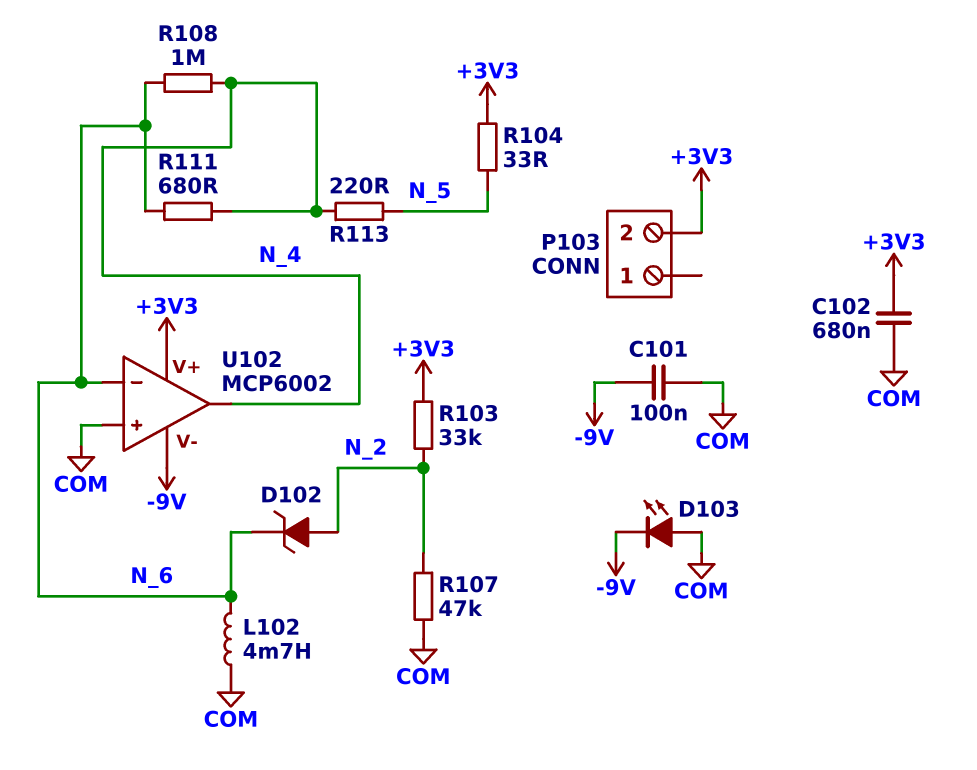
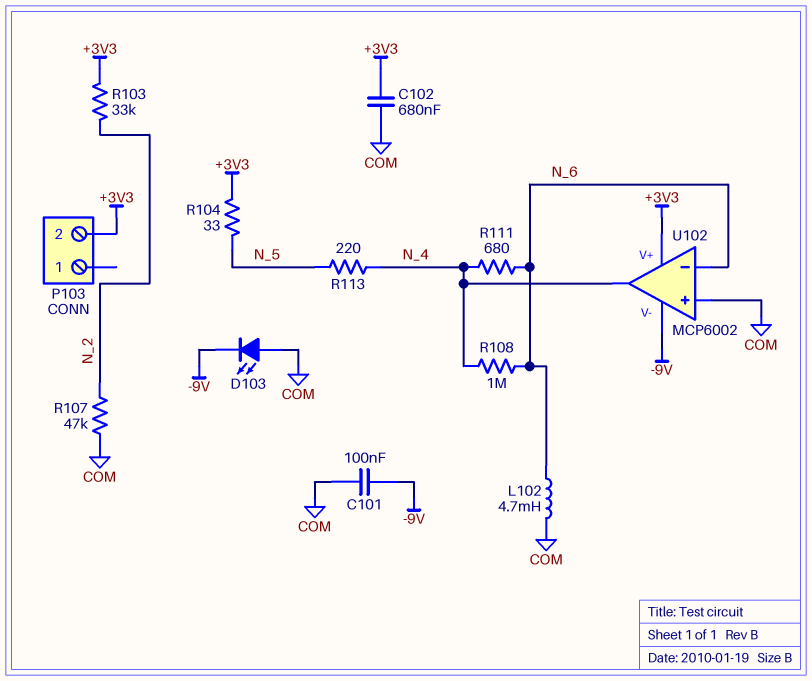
D102: zener (A N_2, K N_6) -> none

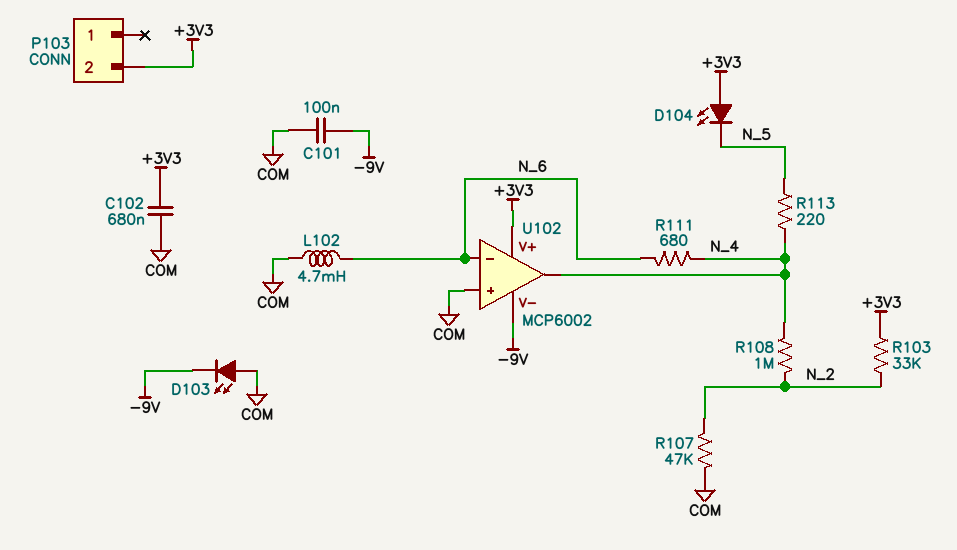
D104: none -> LED (A +3V3, K N_5)
R104: 33 (+3V3, N_5) -> none
R108: 1M (N_4, N_6) -> 1M (N_2, N_4)

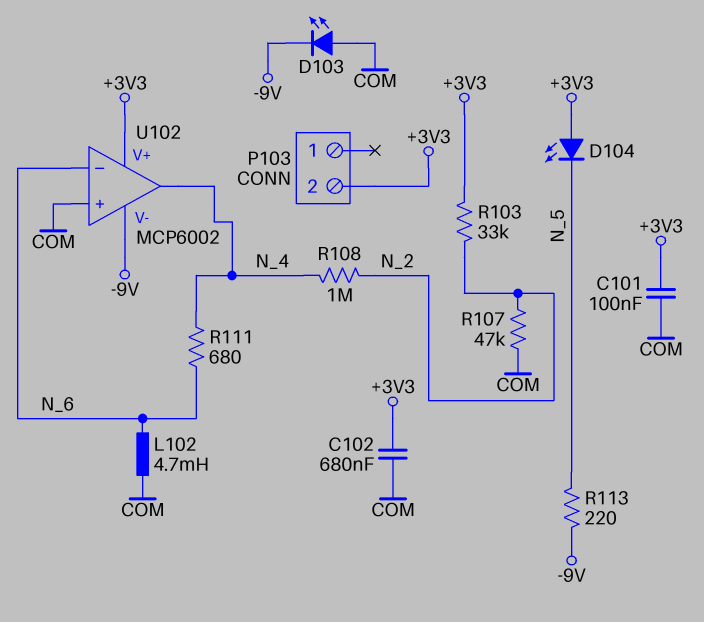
C101: 100nF (-9V, COM) -> 100nF (+3V3, COM)
R113: 220 (N_4, N_5) -> 220 (-9V, N_5)

